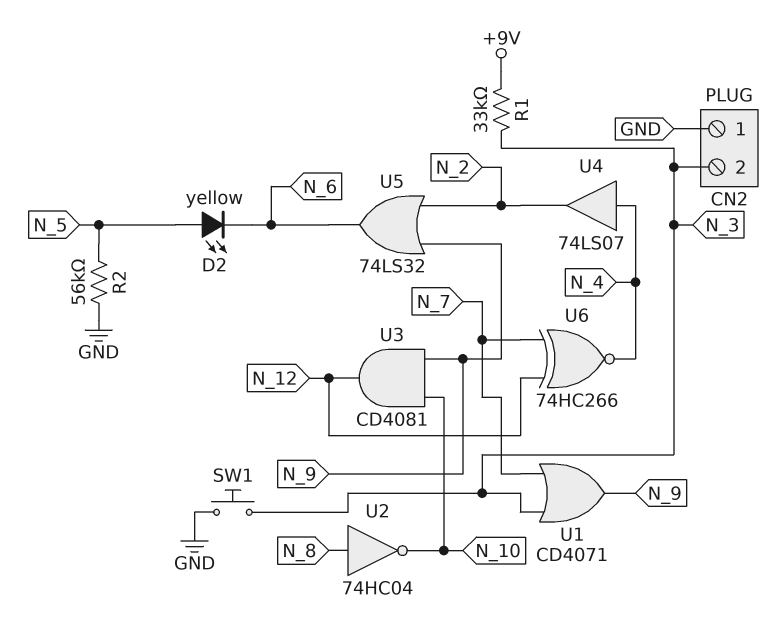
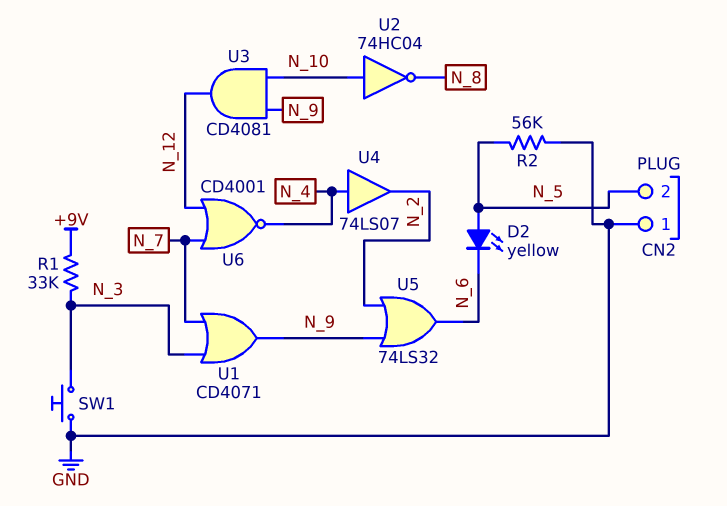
CN2 pin 2: N_3 -> N_5
U2: NOT 74HC04 (in N_8, out N_10) -> NOT 74HC04 (in N_10, out N_8)
U6: XNOR 74HC266 (in N_7, in N_12, out N_4) -> NOR CD4001 (in N_7, in N_12, out N_4)

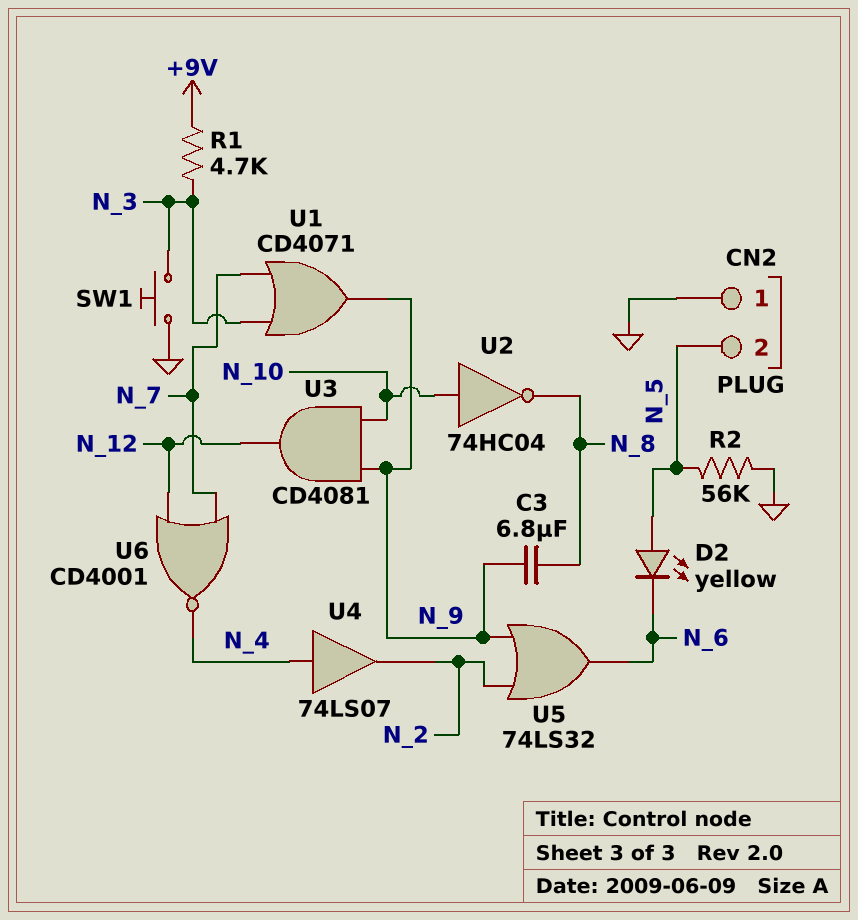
C3: none -> 6.8uF (N_8, N_9)
R1: 33k (+9V, N_3) -> 4.7k (+9V, N_3)

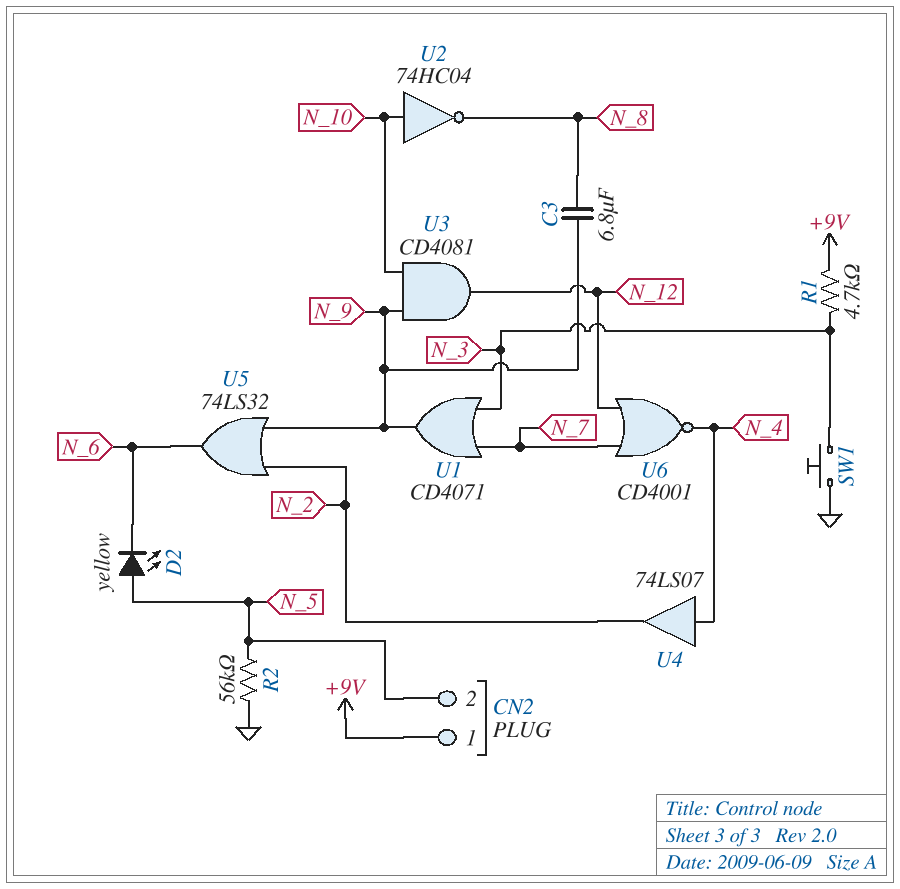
CN2 pin 1: GND -> +9V

